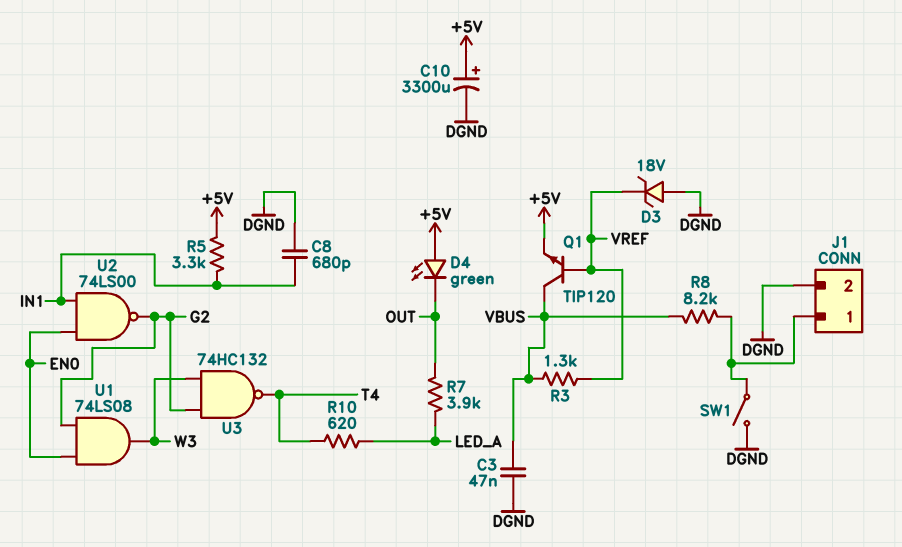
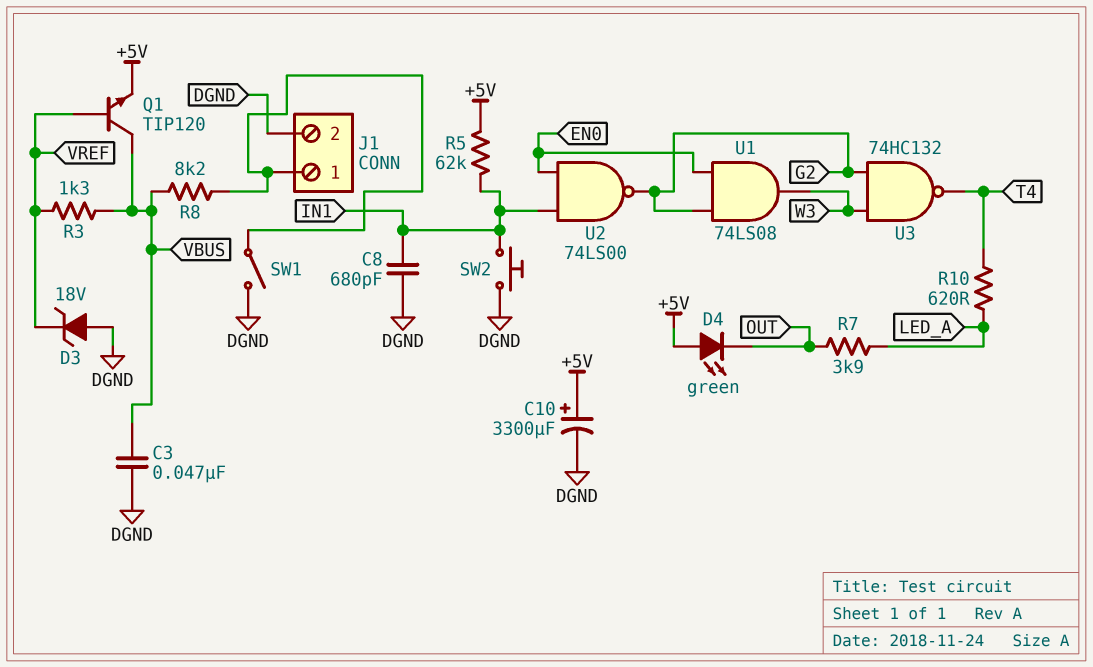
R5: 3.3k (+5V, IN1) -> 62k (+5V, IN1)
SW2: none -> button (DGND, IN1)

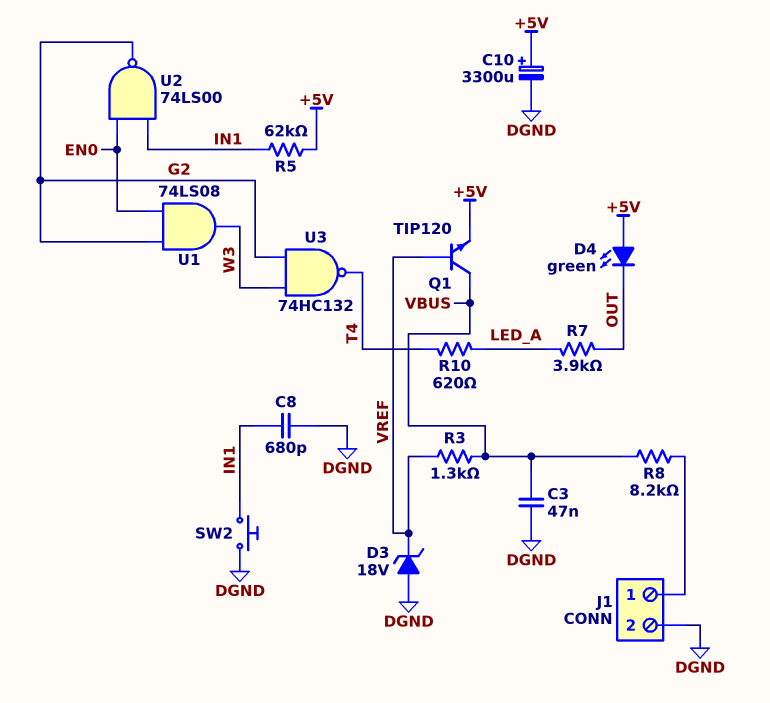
SW1: switch (DGND, J1/1) -> none

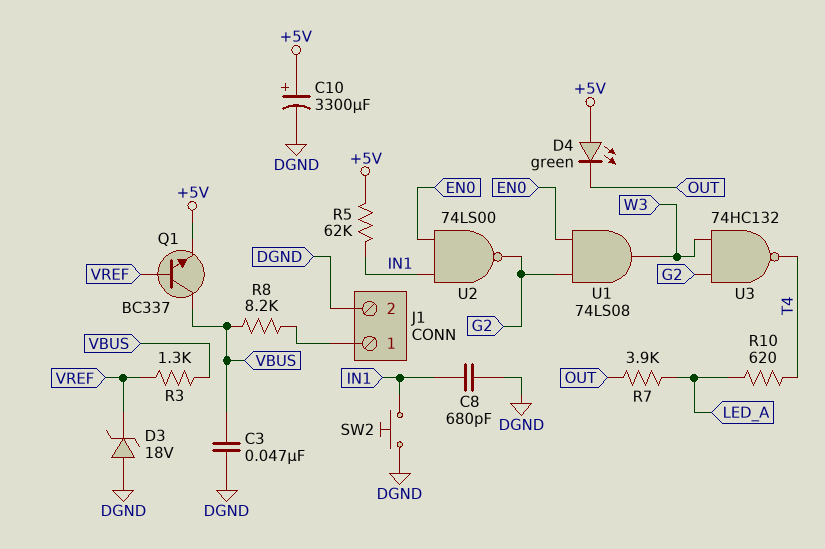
Q1: NPN TIP120 (B VREF, C VBUS, E +5V) -> NPN BC337 (B VREF, C VBUS, E +5V)

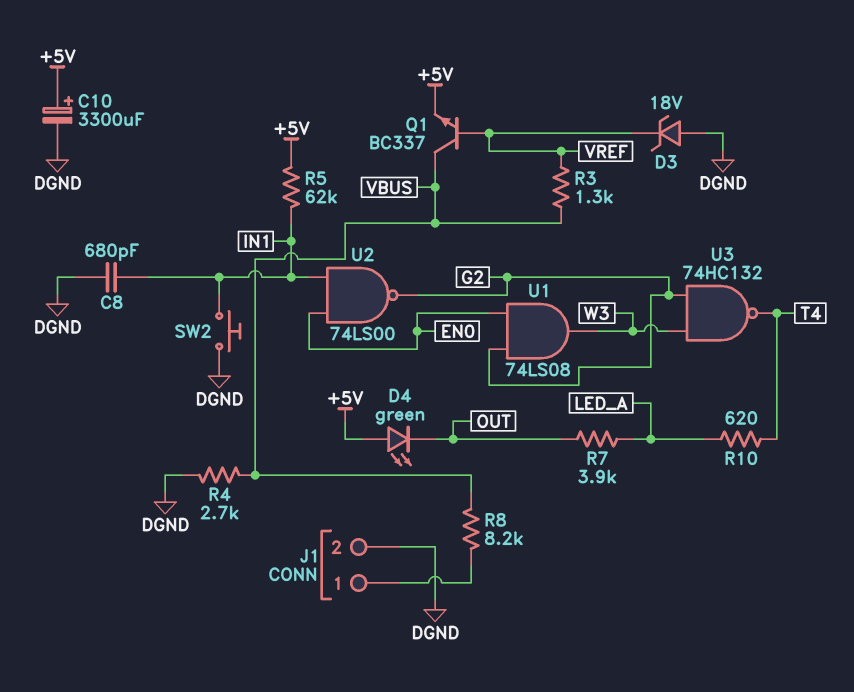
C3: 47nF (DGND, VBUS) -> none
R4: none -> 2.7k (DGND, VBUS)

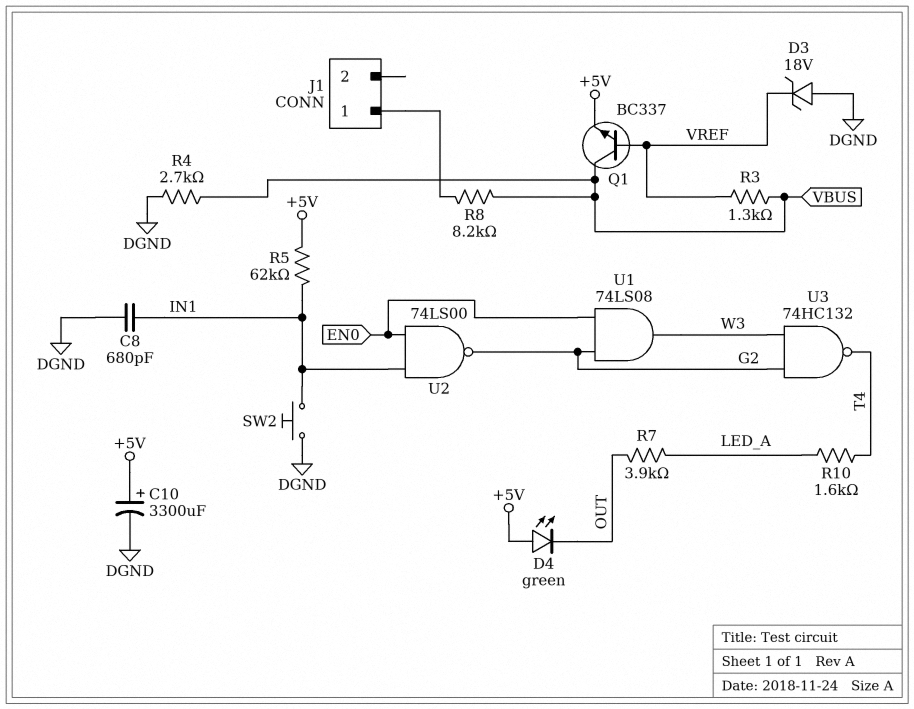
J1 pin 2: DGND -> none
R10: 620 (LED_A, T4) -> 1.6k (LED_A, T4)

